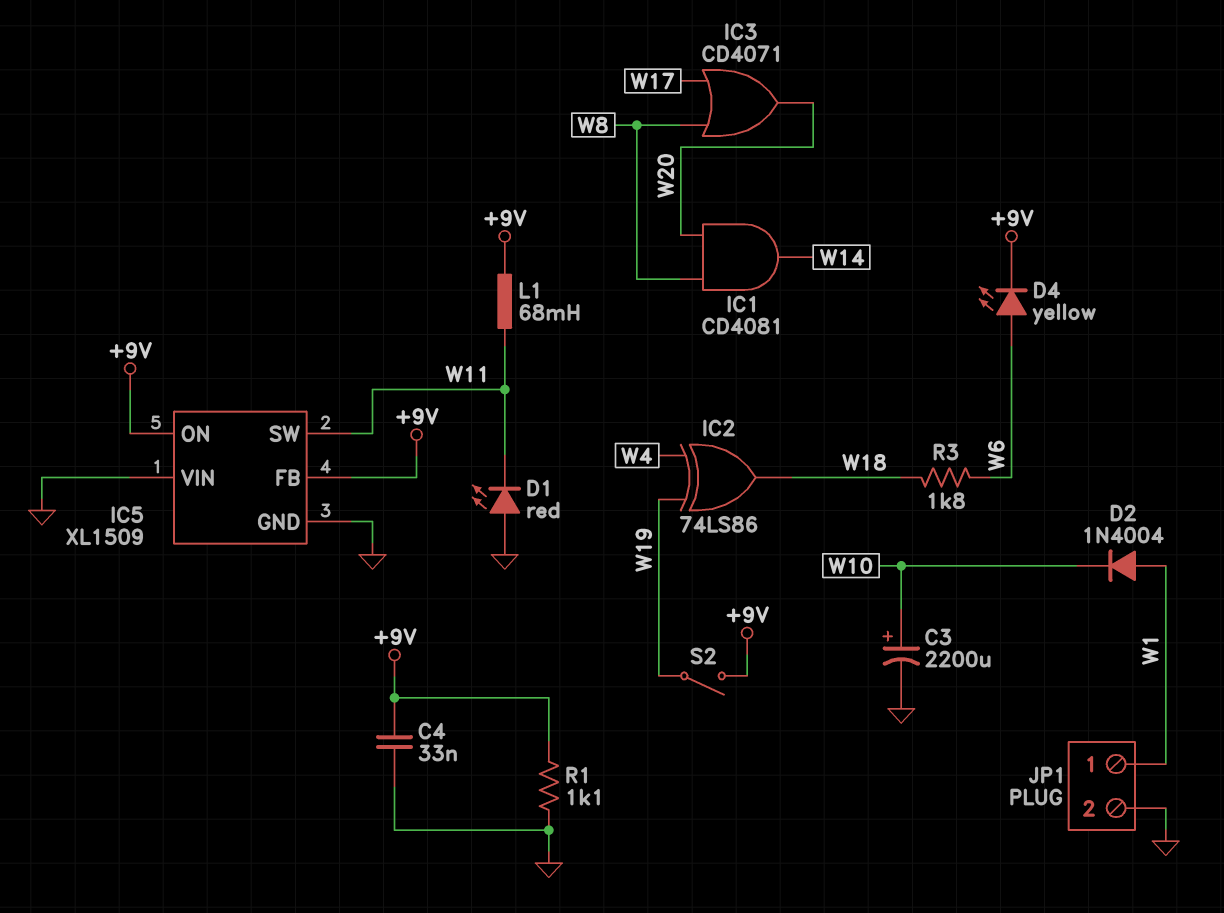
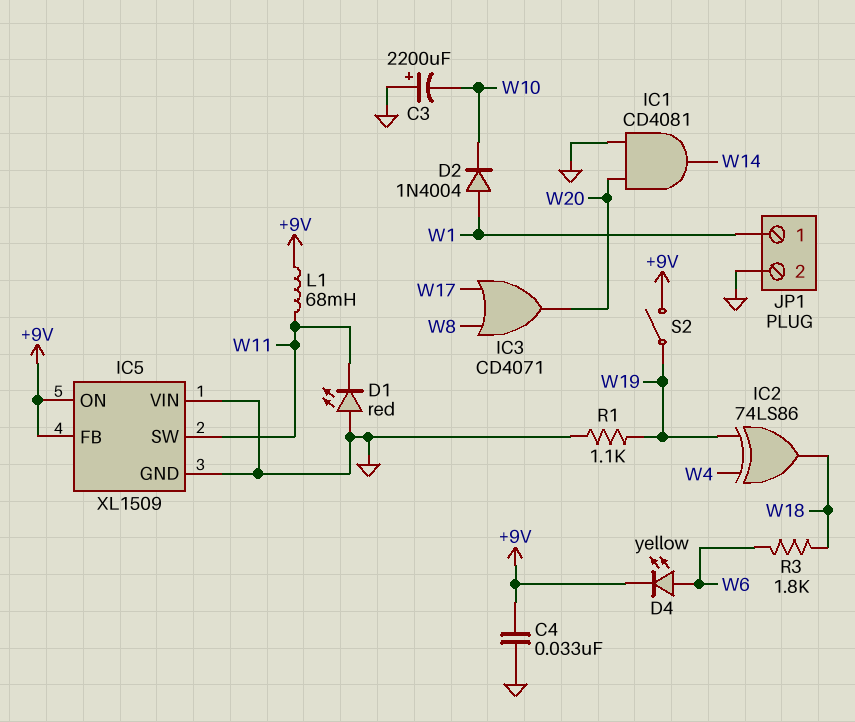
C3: 2200uF (plus W10, minus GND) -> 2200uF (plus GND, minus W10)
IC1: AND CD4081 (in W8, in W20, out W14) -> AND CD4081 (in GND, in W20, out W14)
R1: 1.1k (+9V, GND) -> 1.1k (GND, W19)

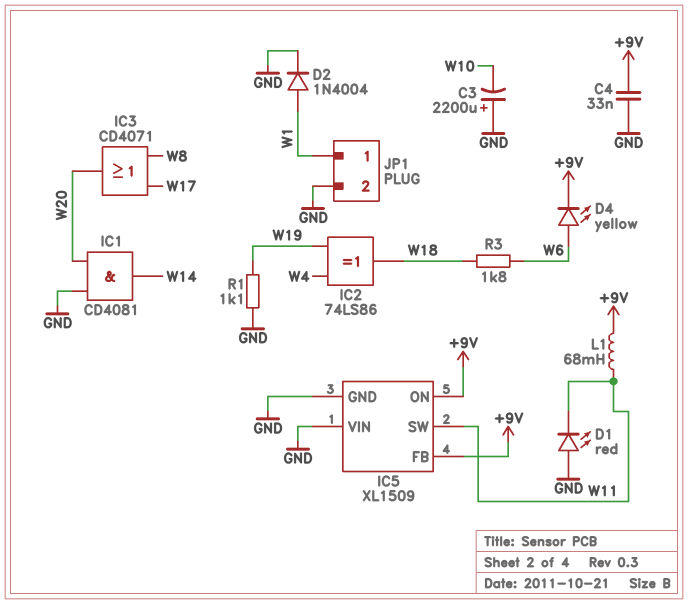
D2: diode 1N4004 (A W1, K W10) -> diode 1N4004 (A W1, K GND)
S2: switch (+9V, W19) -> none

